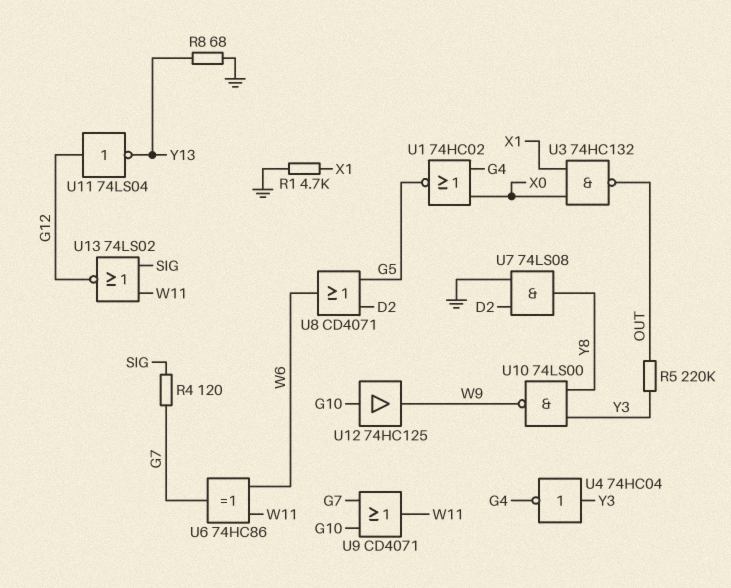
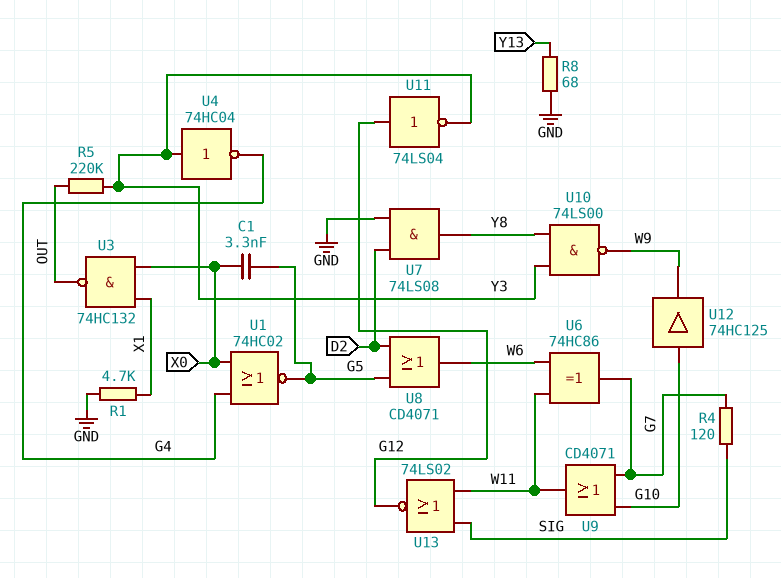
C1: none -> 3.3nF (G5, X0)
U11: NOT 74LS04 (in G12, out Y13) -> NOT 74LS04 (in G12, out Y3)

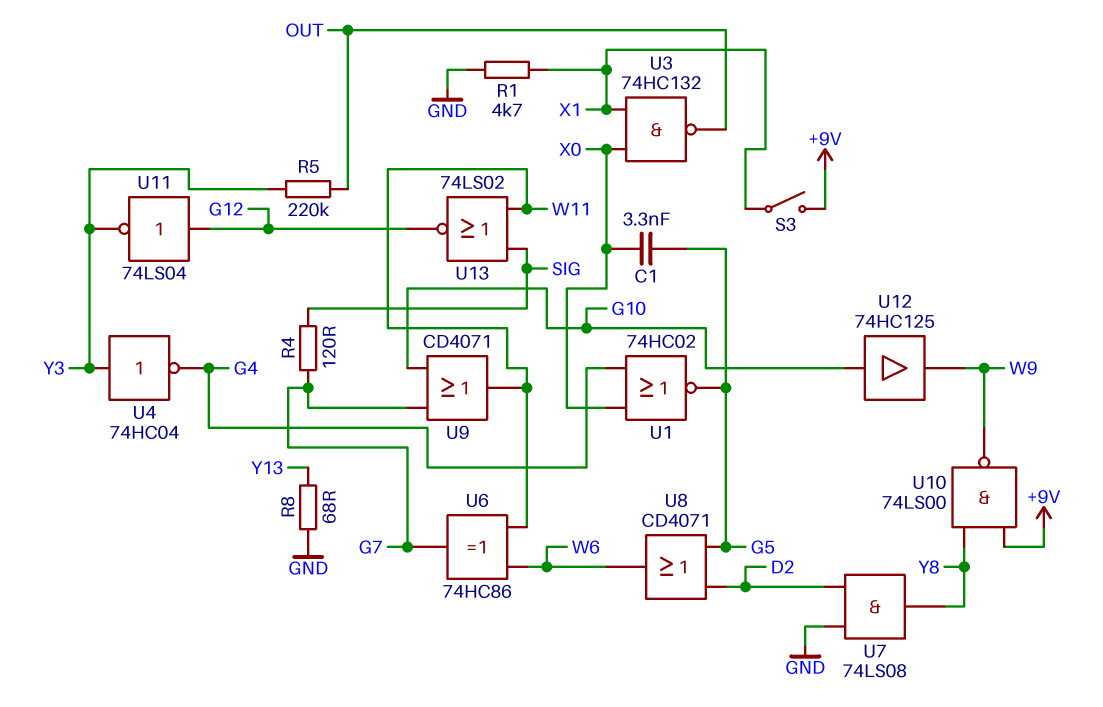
S3: none -> switch (+9V, X1)
U10: NAND 74LS00 (in Y3, in Y8, out W9) -> NAND 74LS00 (in +9V, in Y8, out W9)

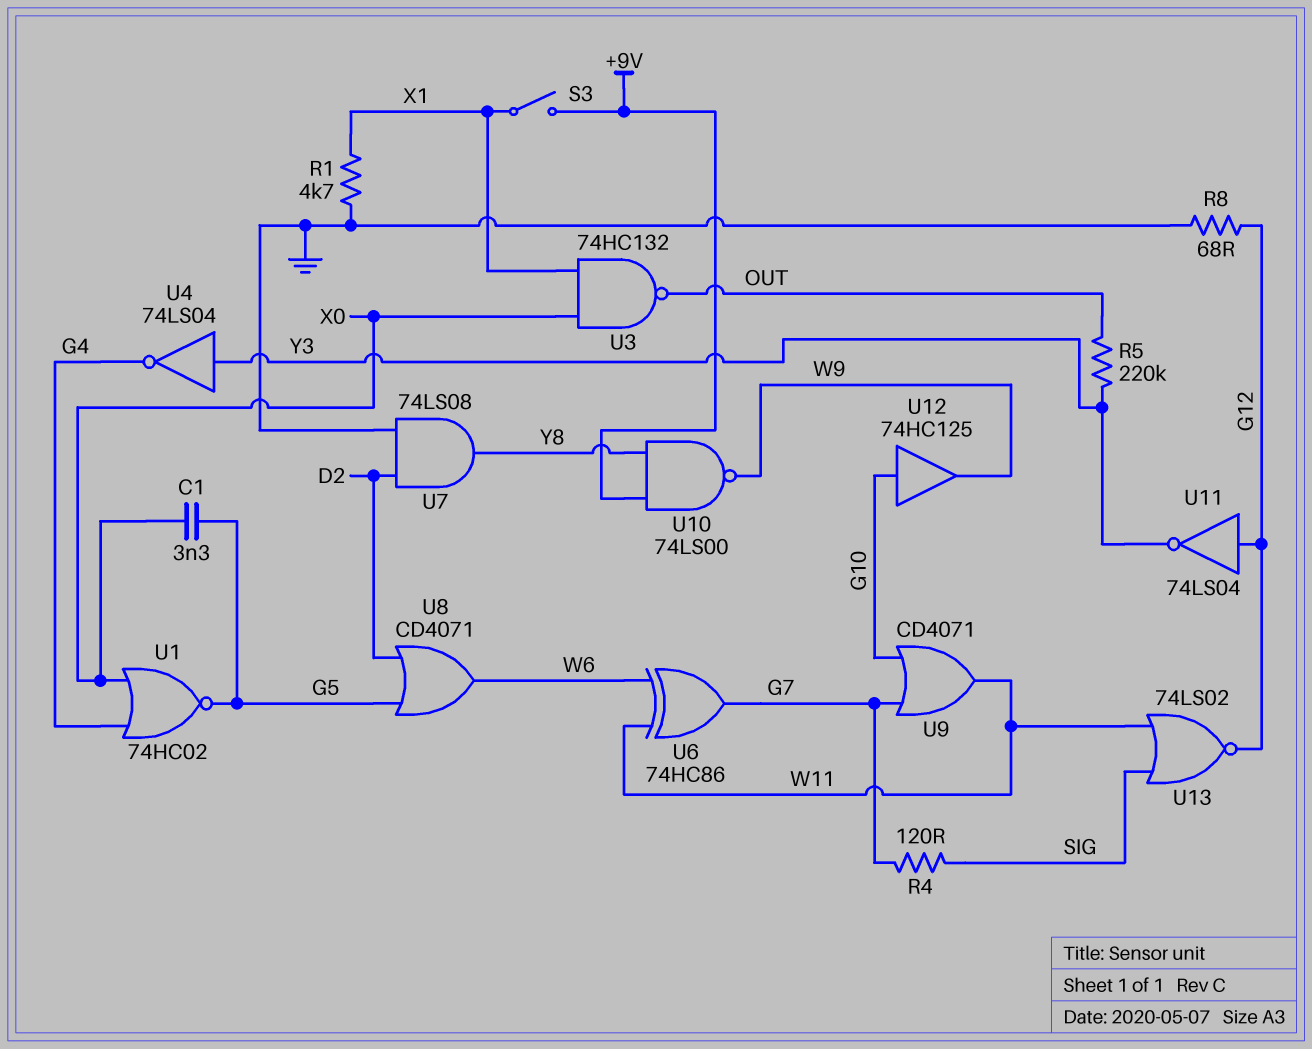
R8: 68 (GND, Y13) -> 68 (G12, GND)
U4: NOT 74HC04 (in Y3, out G4) -> NOT 74LS04 (in Y3, out G4)

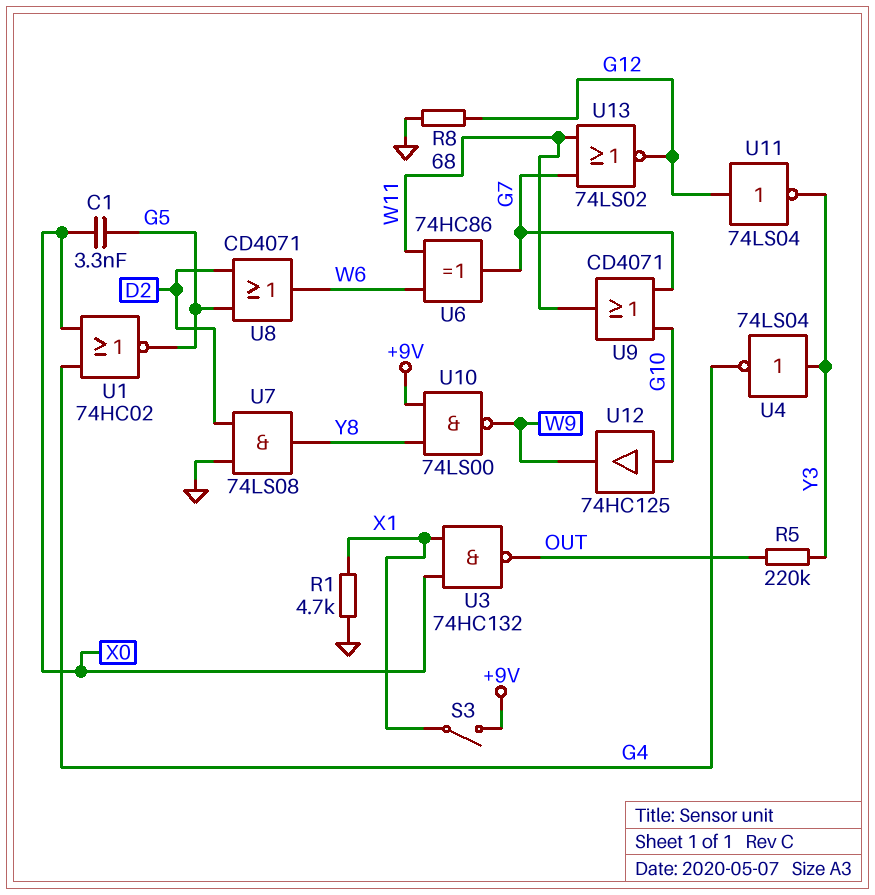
R4: 120 (G7, SIG) -> none
U13: NOR 74LS02 (in SIG, in W11, out G12) -> NOR 74LS02 (in G7, in W11, out G12)

